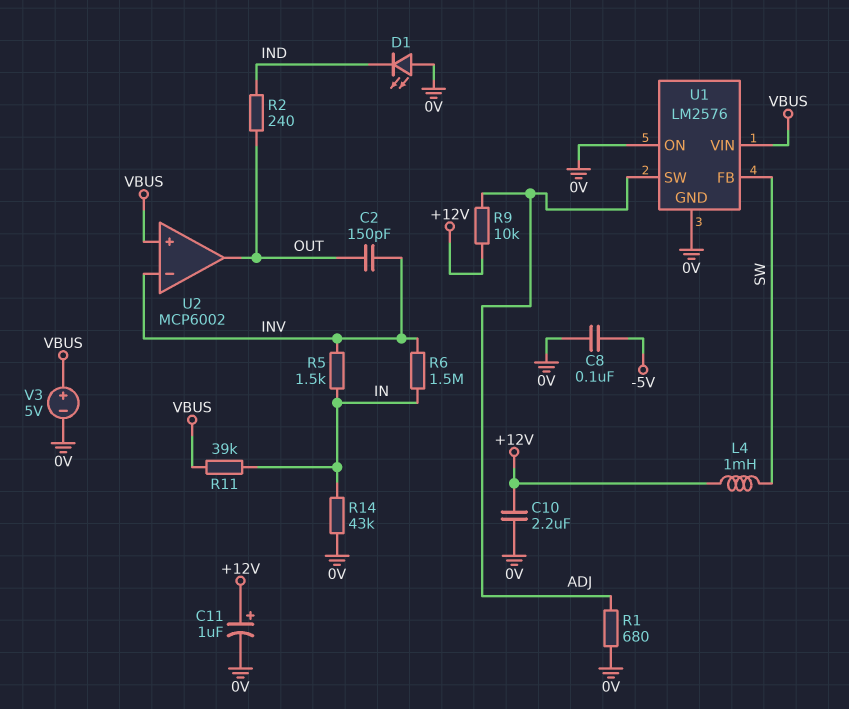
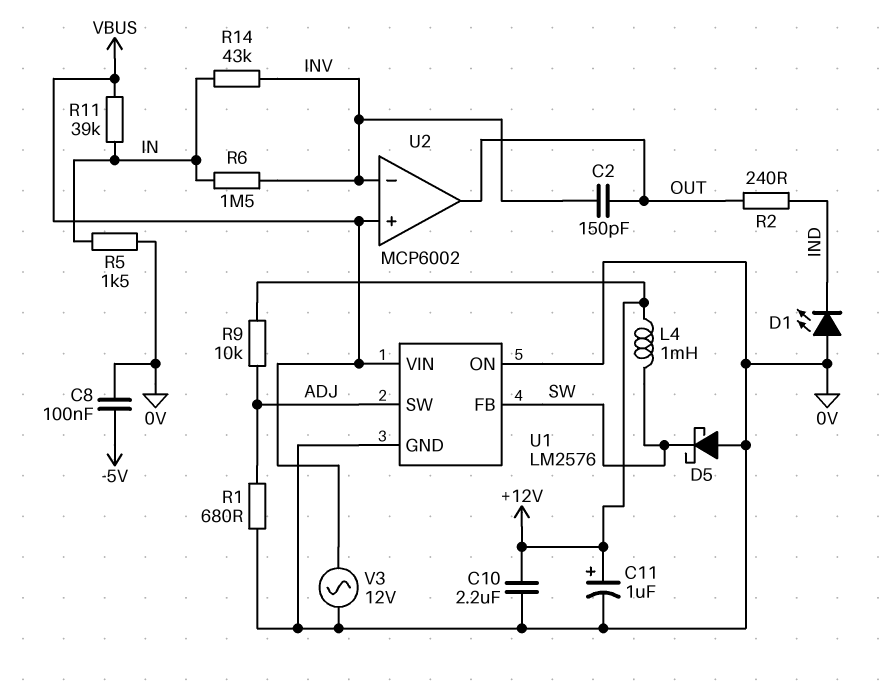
D5: none -> schottky (A 0V, K SW)
R5: 1.5k (IN, INV) -> 1.5k (0V, IN)
R14: 43k (0V, IN) -> 43k (IN, INV)
V3: 5V (plus VBUS, minus 0V) -> AC 12V (0V, VBUS)

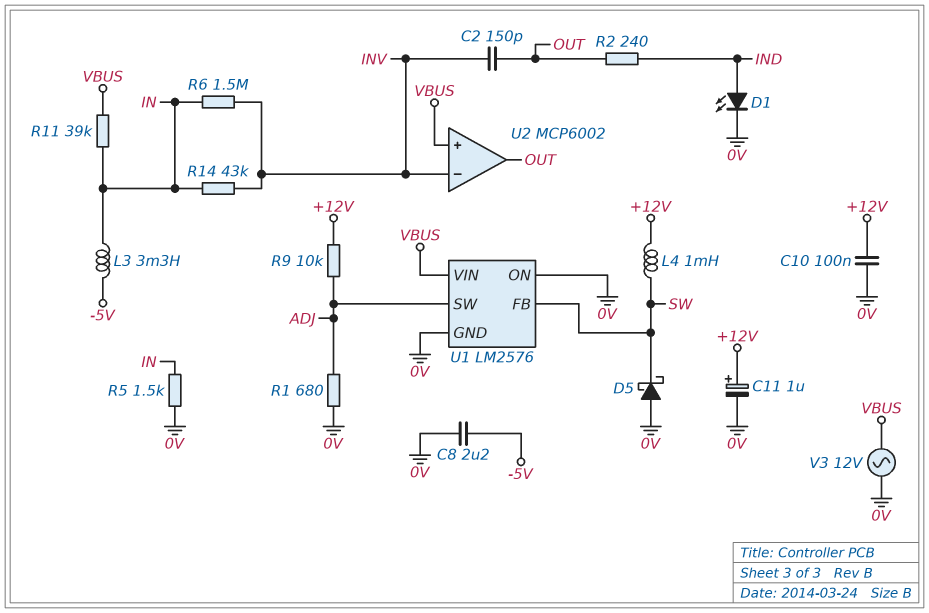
C8: 100nF (-5V, 0V) -> 2.2uF (-5V, 0V)
C10: 2.2uF (+12V, 0V) -> 100nF (+12V, 0V)
D1: LED (A 0V, K IND) -> LED (A IND, K 0V)
L3: none -> 3.3mH (-5V, IN)

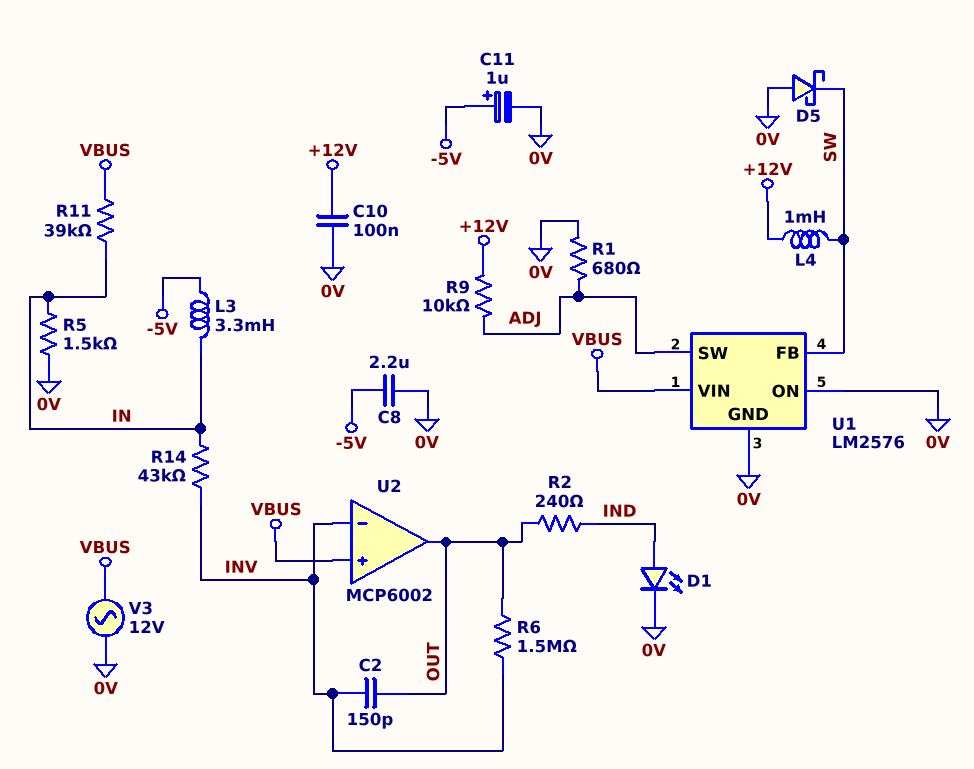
C11: 1uF (plus +12V, minus 0V) -> 1uF (plus -5V, minus 0V)
R6: 1.5M (IN, INV) -> 1.5M (INV, OUT)

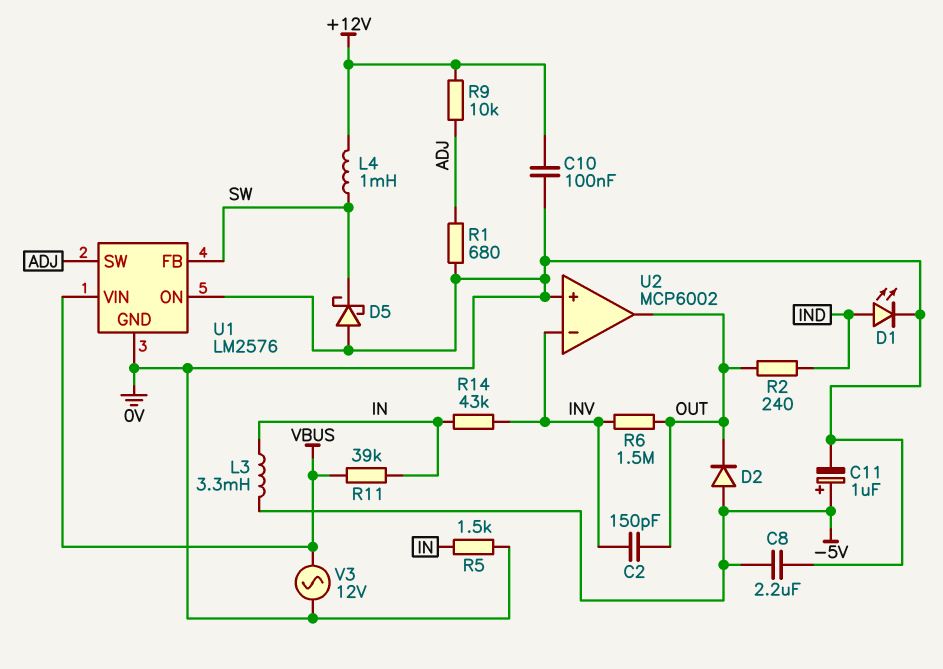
D2: none -> diode (A -5V, K OUT)
U2 pin in+: VBUS -> 0V

